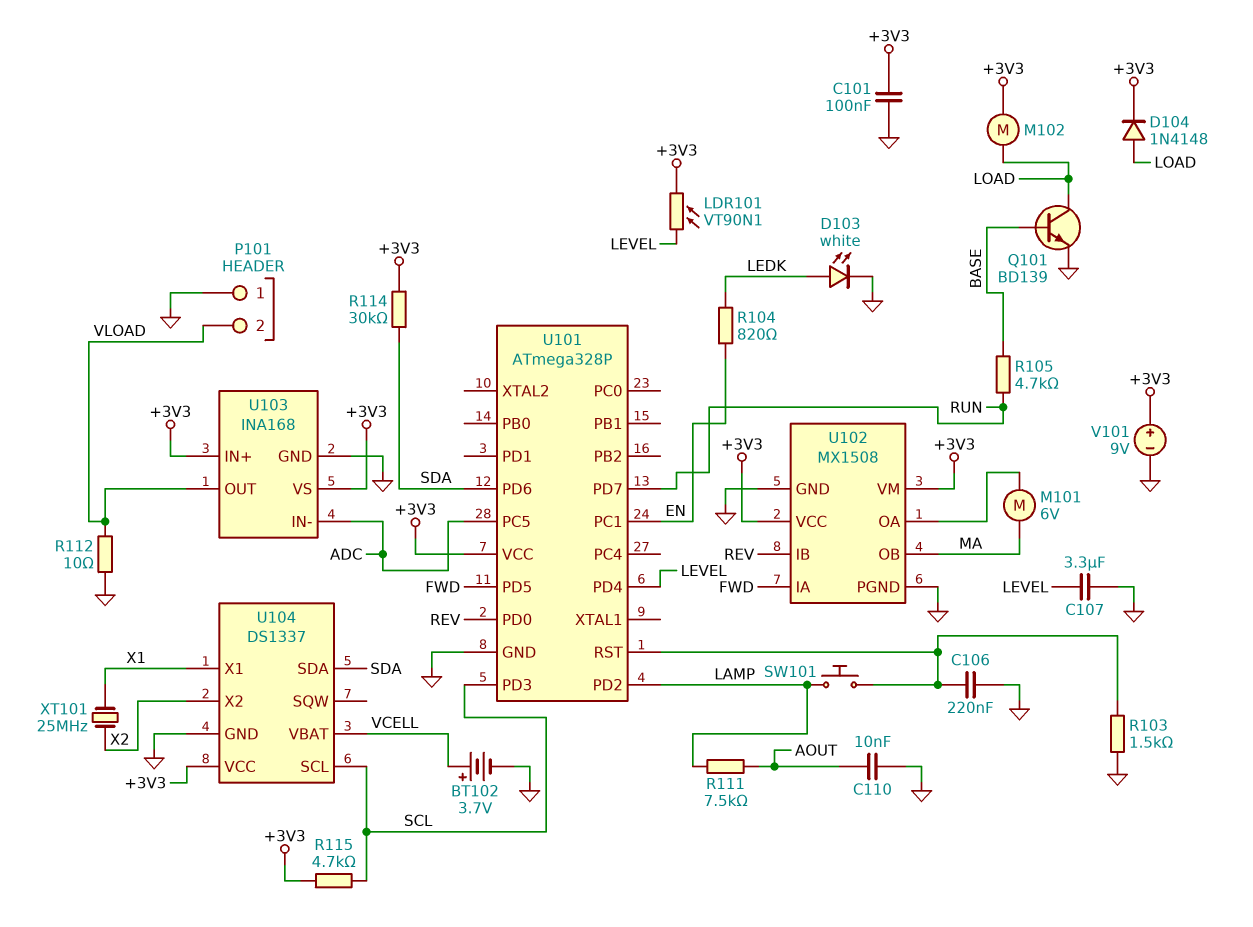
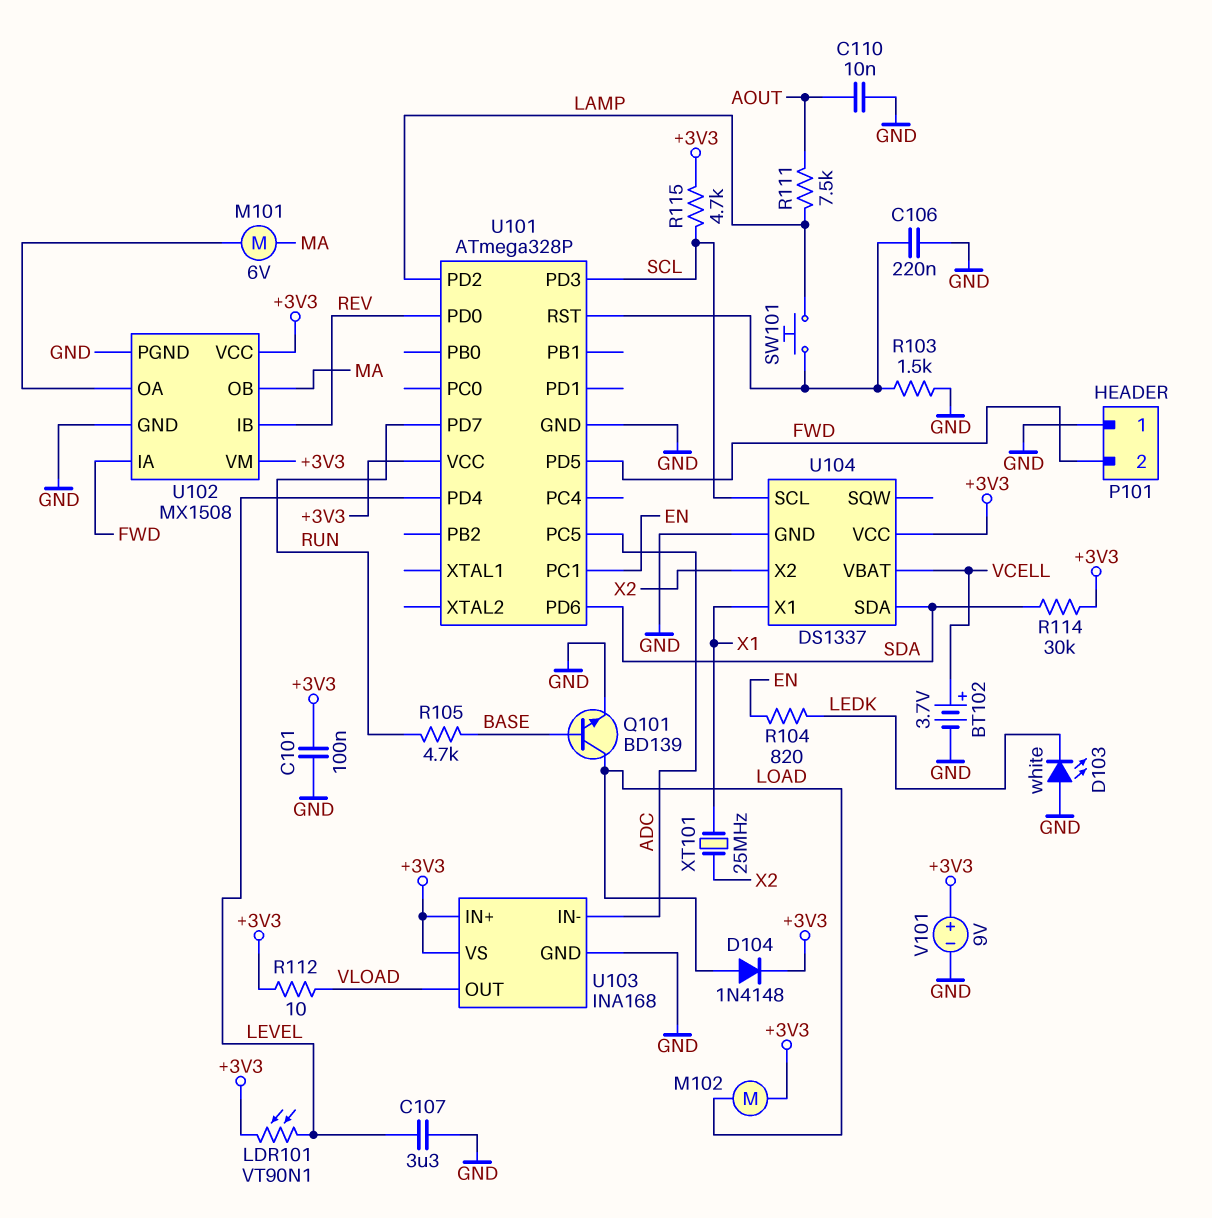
D103: LED white (A LEDK, K GND) -> LED white (A GND, K LEDK)
P101 pin 2: VLOAD -> FWD
R112: 10 (GND, VLOAD) -> 10 (+3V3, VLOAD)

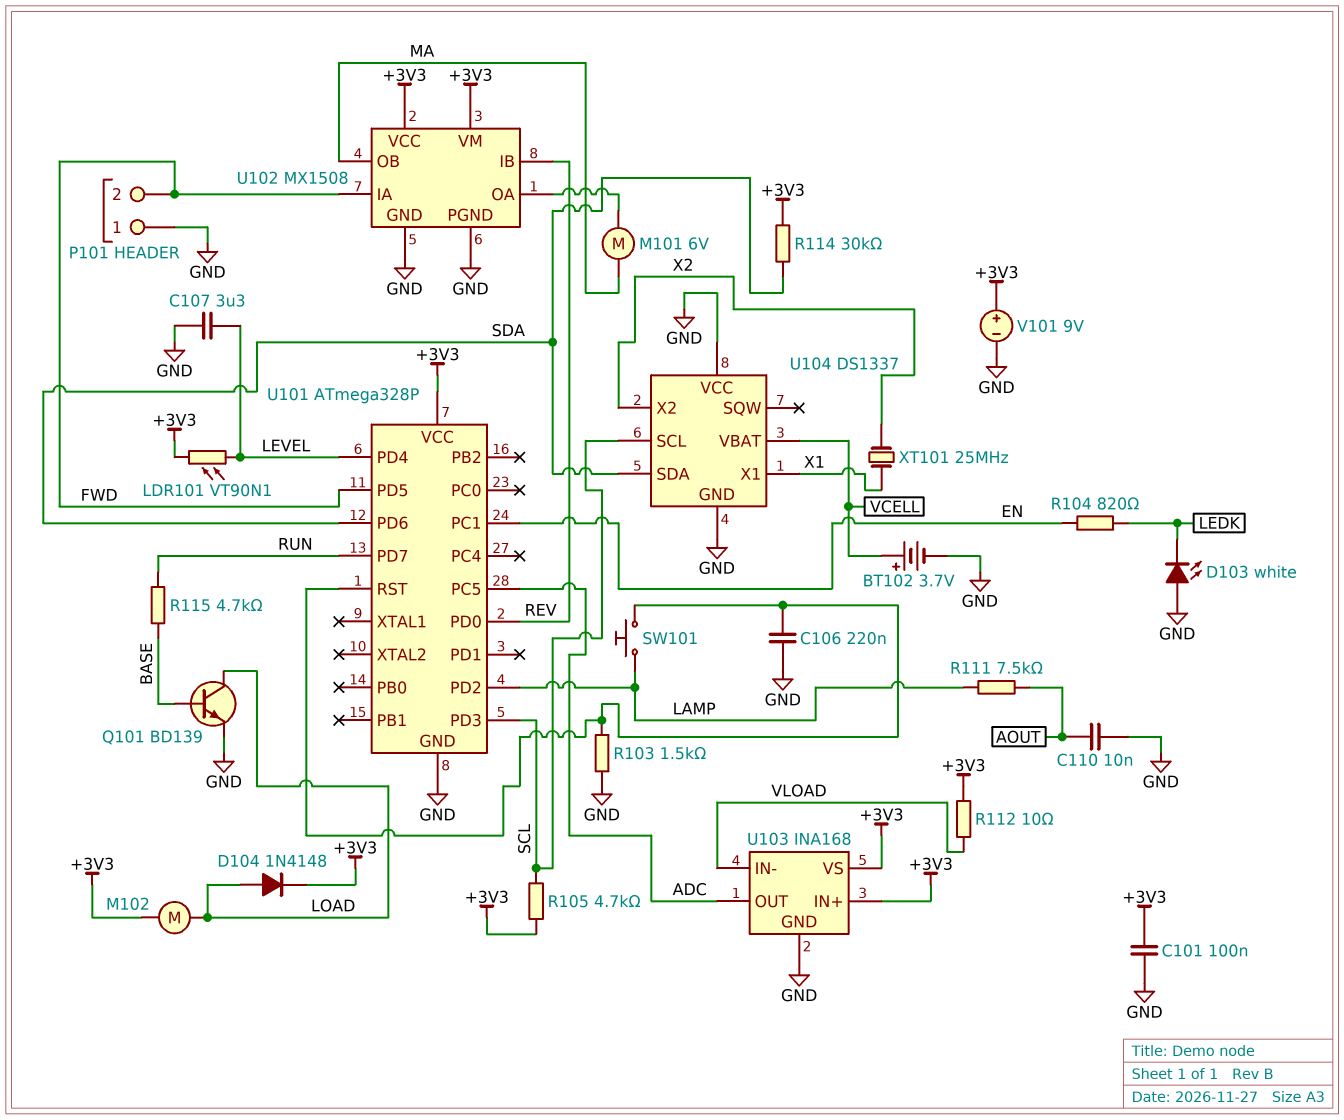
R105: 4.7k (BASE, RUN) -> 4.7k (+3V3, SCL)
R115: 4.7k (+3V3, SCL) -> 4.7k (BASE, RUN)
U103 pin IN-: ADC -> VLOAD
U103 pin OUT: VLOAD -> ADC
U104 pin VCC: +3V3 -> GND

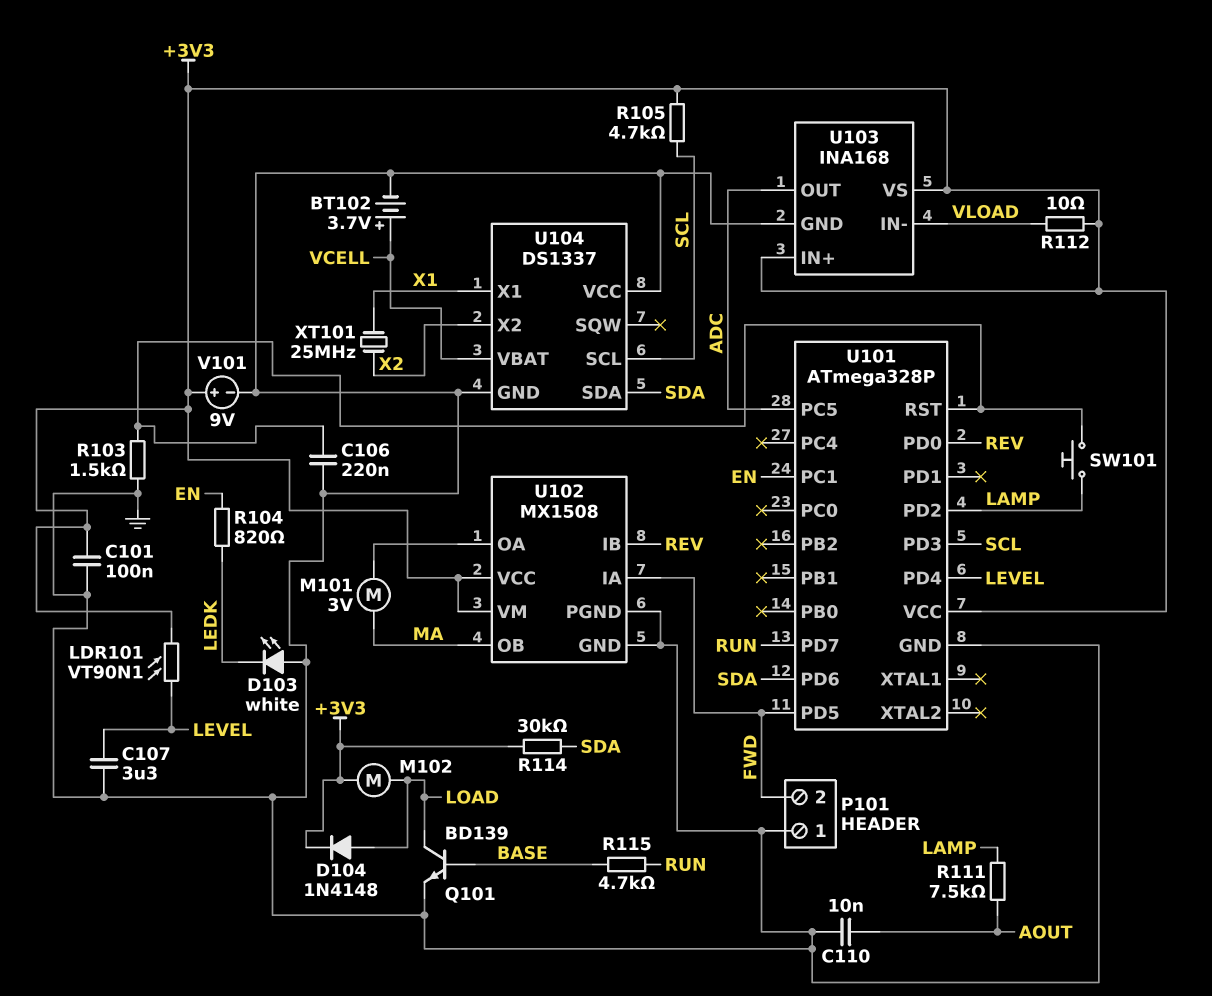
M101: motor 6V (MA, U102/OA) -> motor 3V (MA, U102/OA)

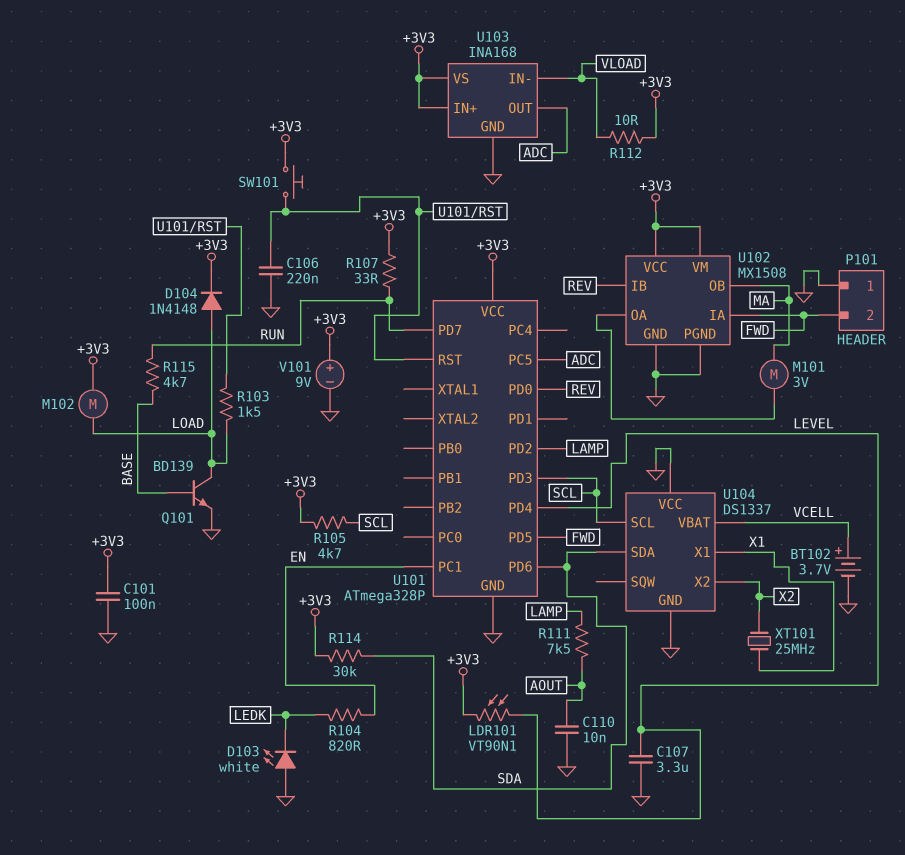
R103: 1.5k (GND, U101/RST) -> 1.5k (LOAD, U101/RST)
R107: none -> 33 (+3V3, RUN)
SW101: button (LAMP, U101/RST) -> button (+3V3, U101/RST)

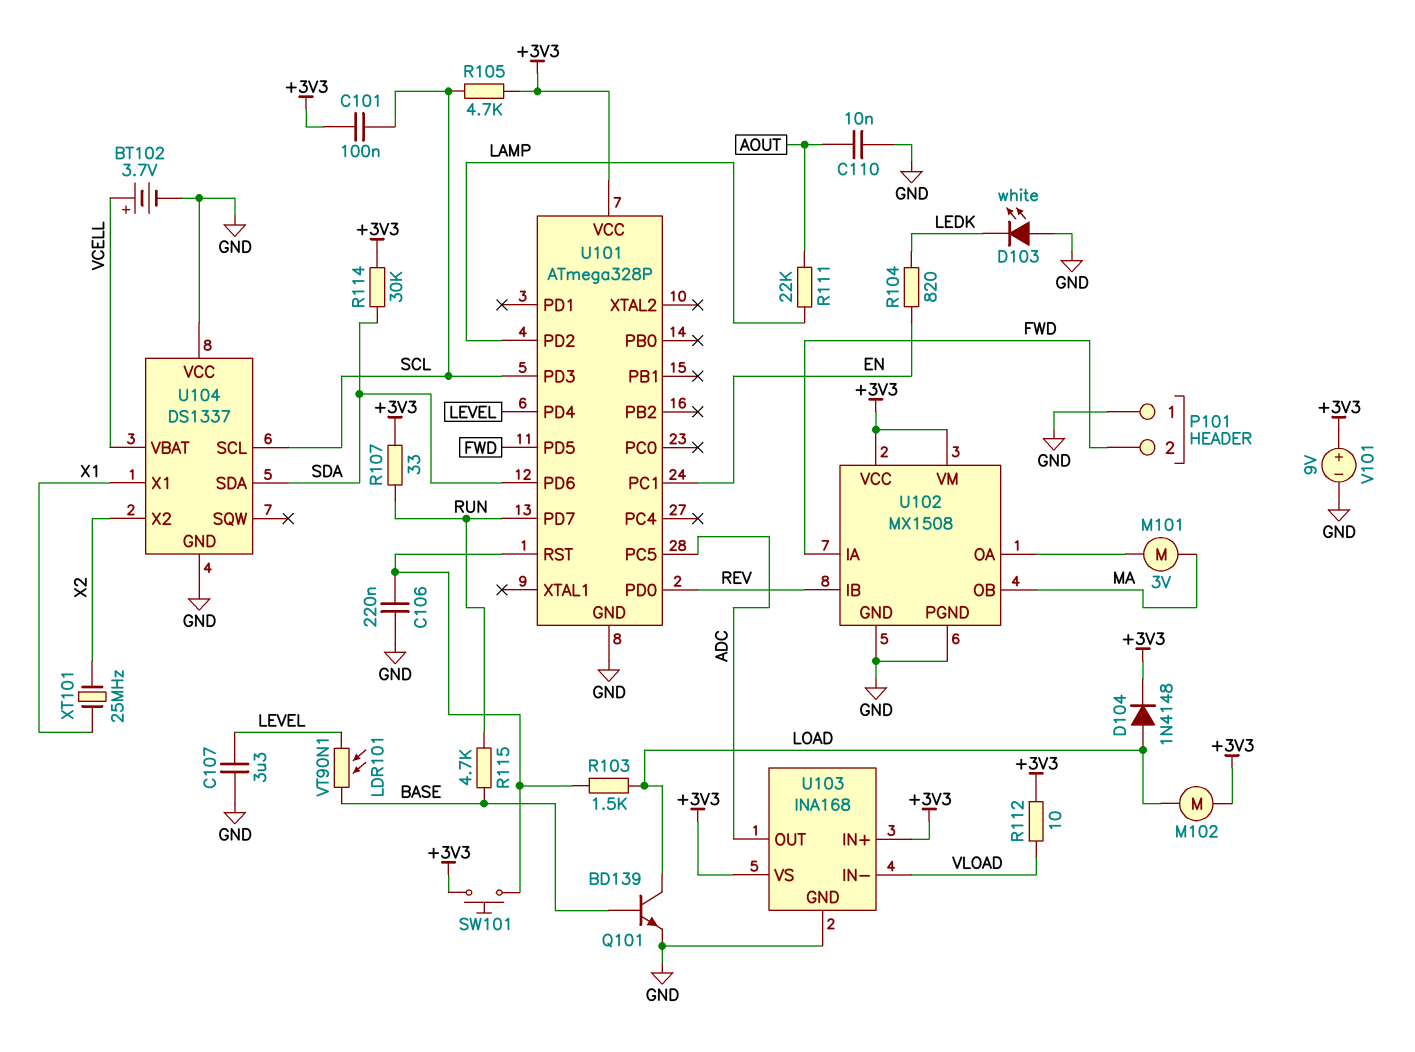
C101: 100nF (+3V3, GND) -> 100nF (+3V3, SCL)
LDR101: VT90N1 (+3V3, LEVEL) -> VT90N1 (BASE, LEVEL)
R111: 7.5k (AOUT, LAMP) -> 22k (AOUT, LAMP)

